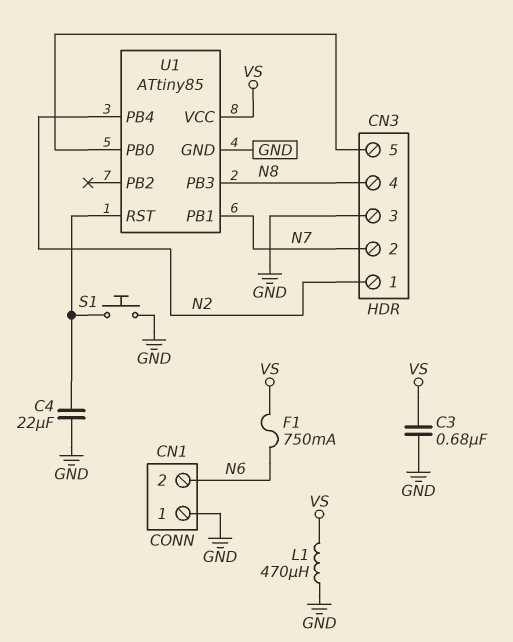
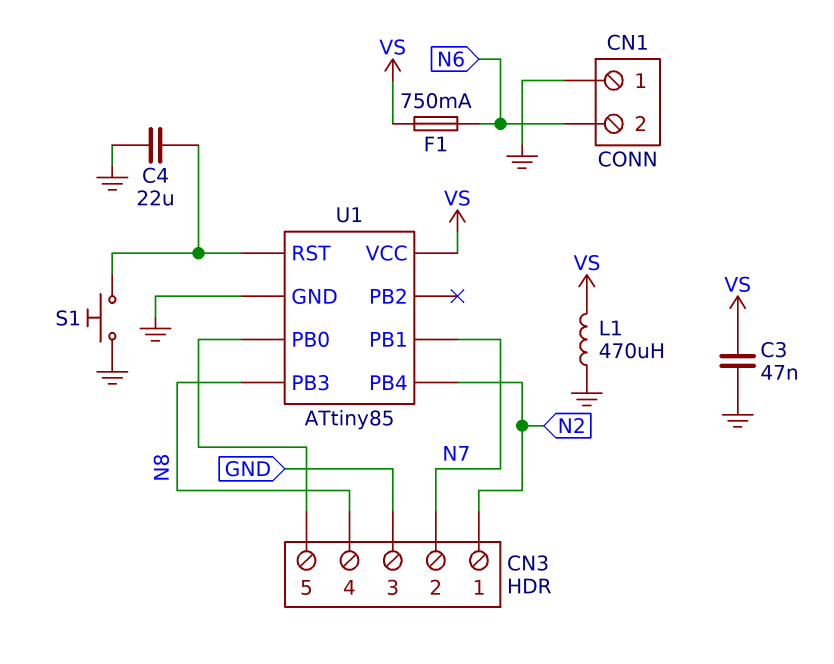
C3: 680nF (GND, VS) -> 47nF (GND, VS)

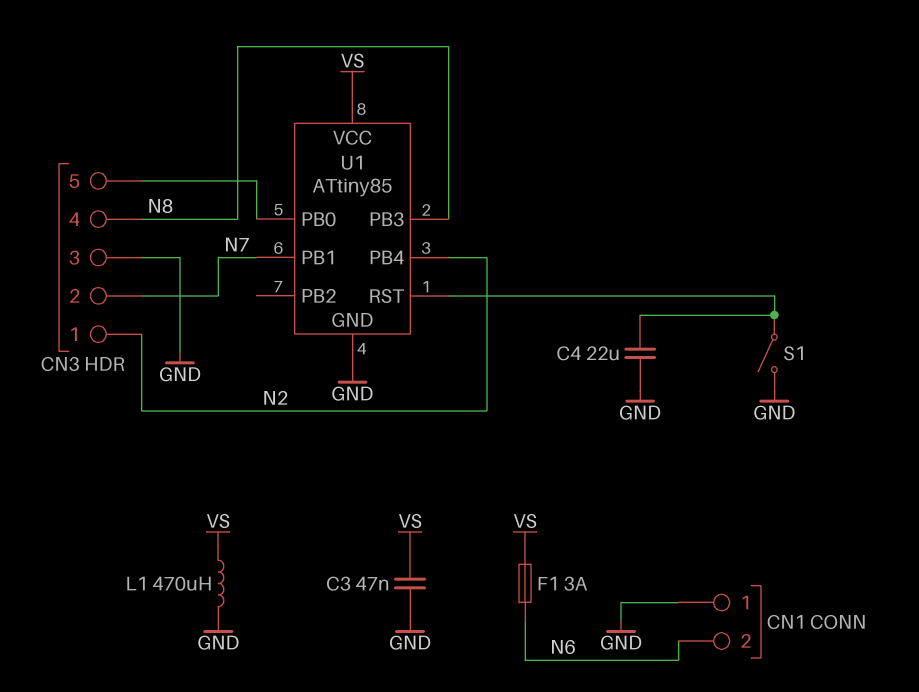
F1: 750mA (N6, VS) -> 3A (N6, VS)
S1: button (GND, U1/RST) -> switch (GND, U1/RST)

